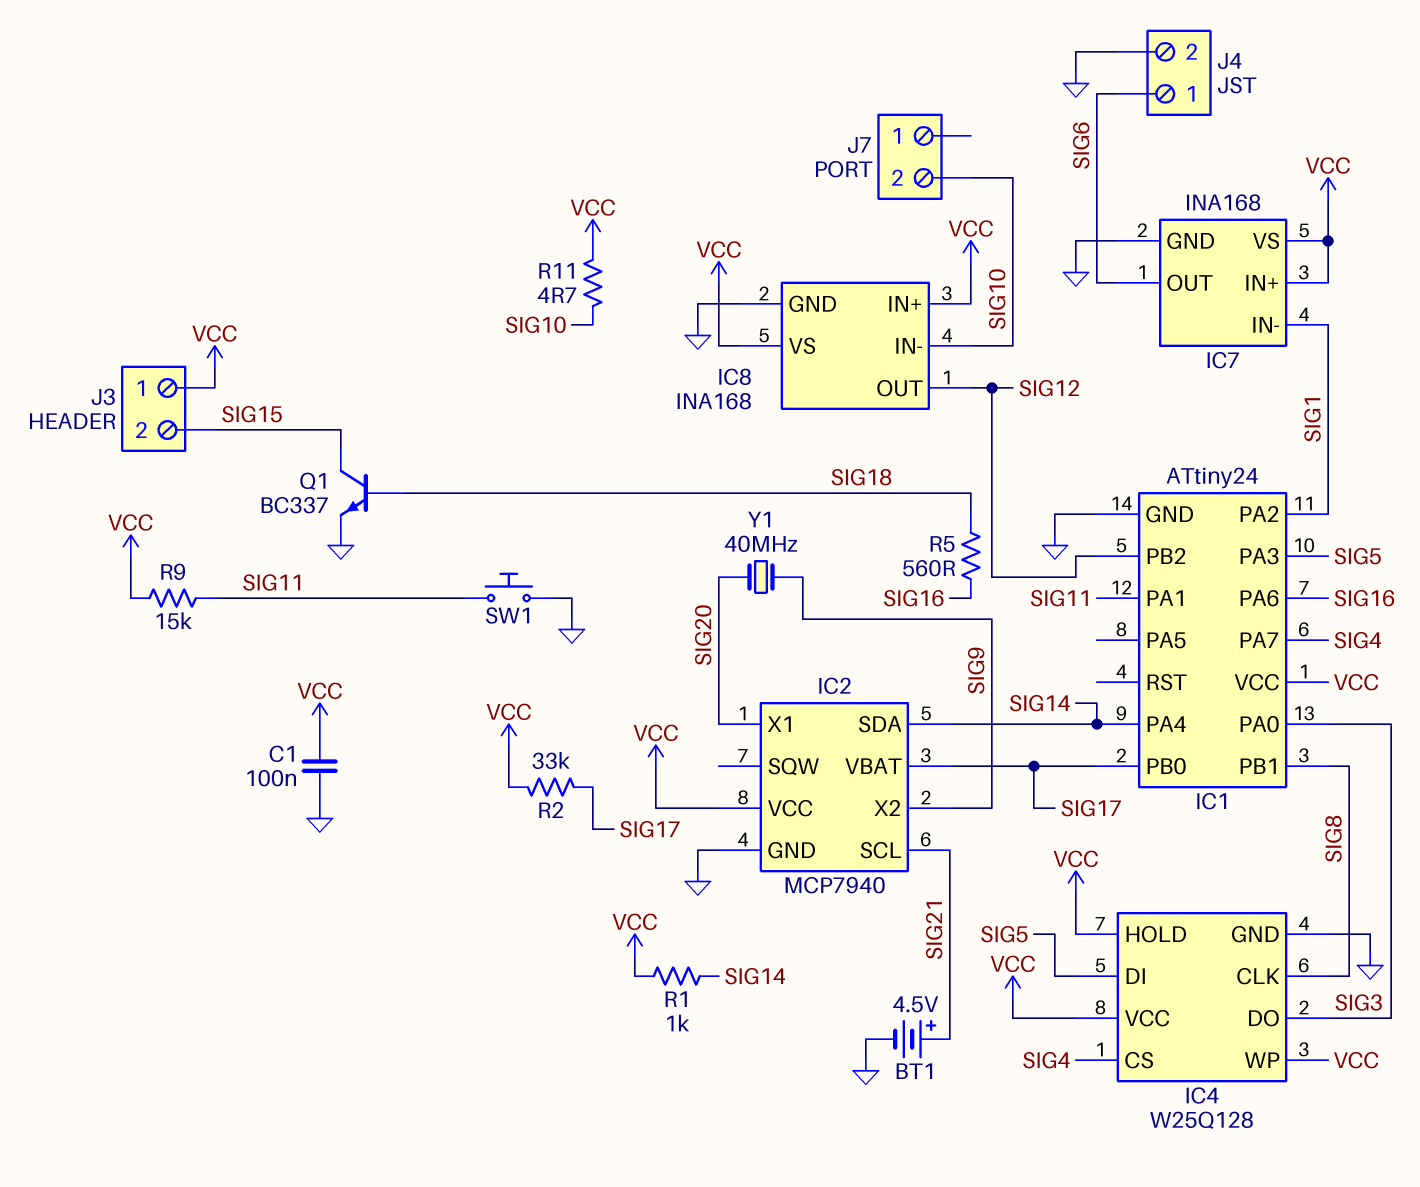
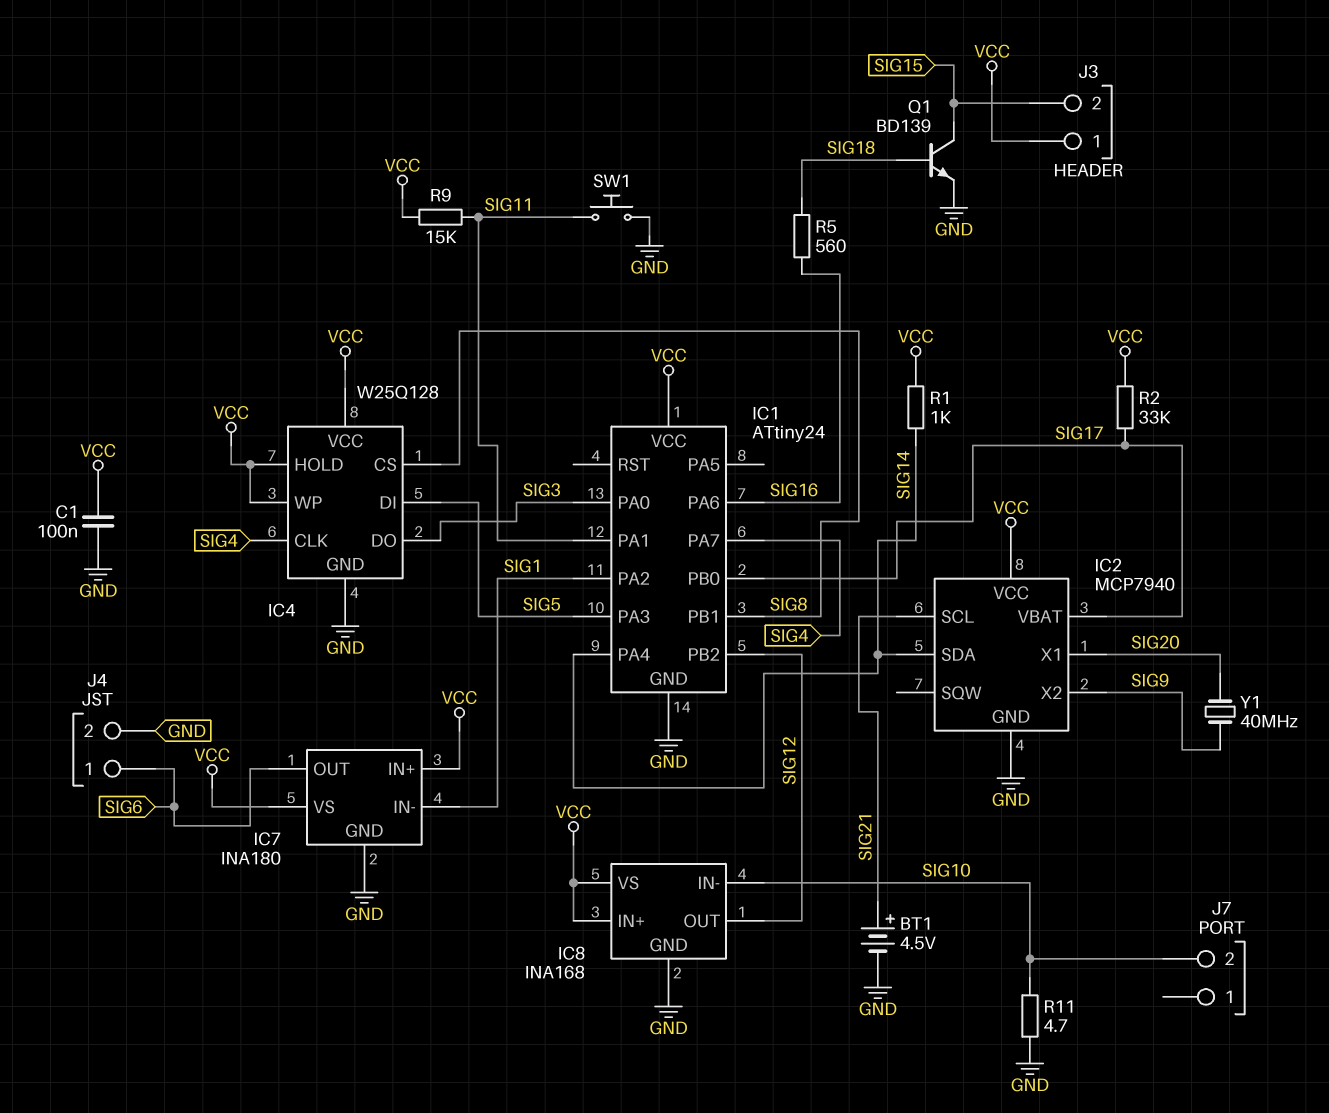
IC4 pin CLK: SIG8 -> SIG4
IC4 pin CS: SIG4 -> SIG8
IC7: INA168 -> INA180
Q1: NPN BC337 (B SIG18, C SIG15, E GND) -> NPN BD139 (B SIG18, C SIG15, E GND)
R11: 4.7 (SIG10, VCC) -> 4.7 (GND, SIG10)

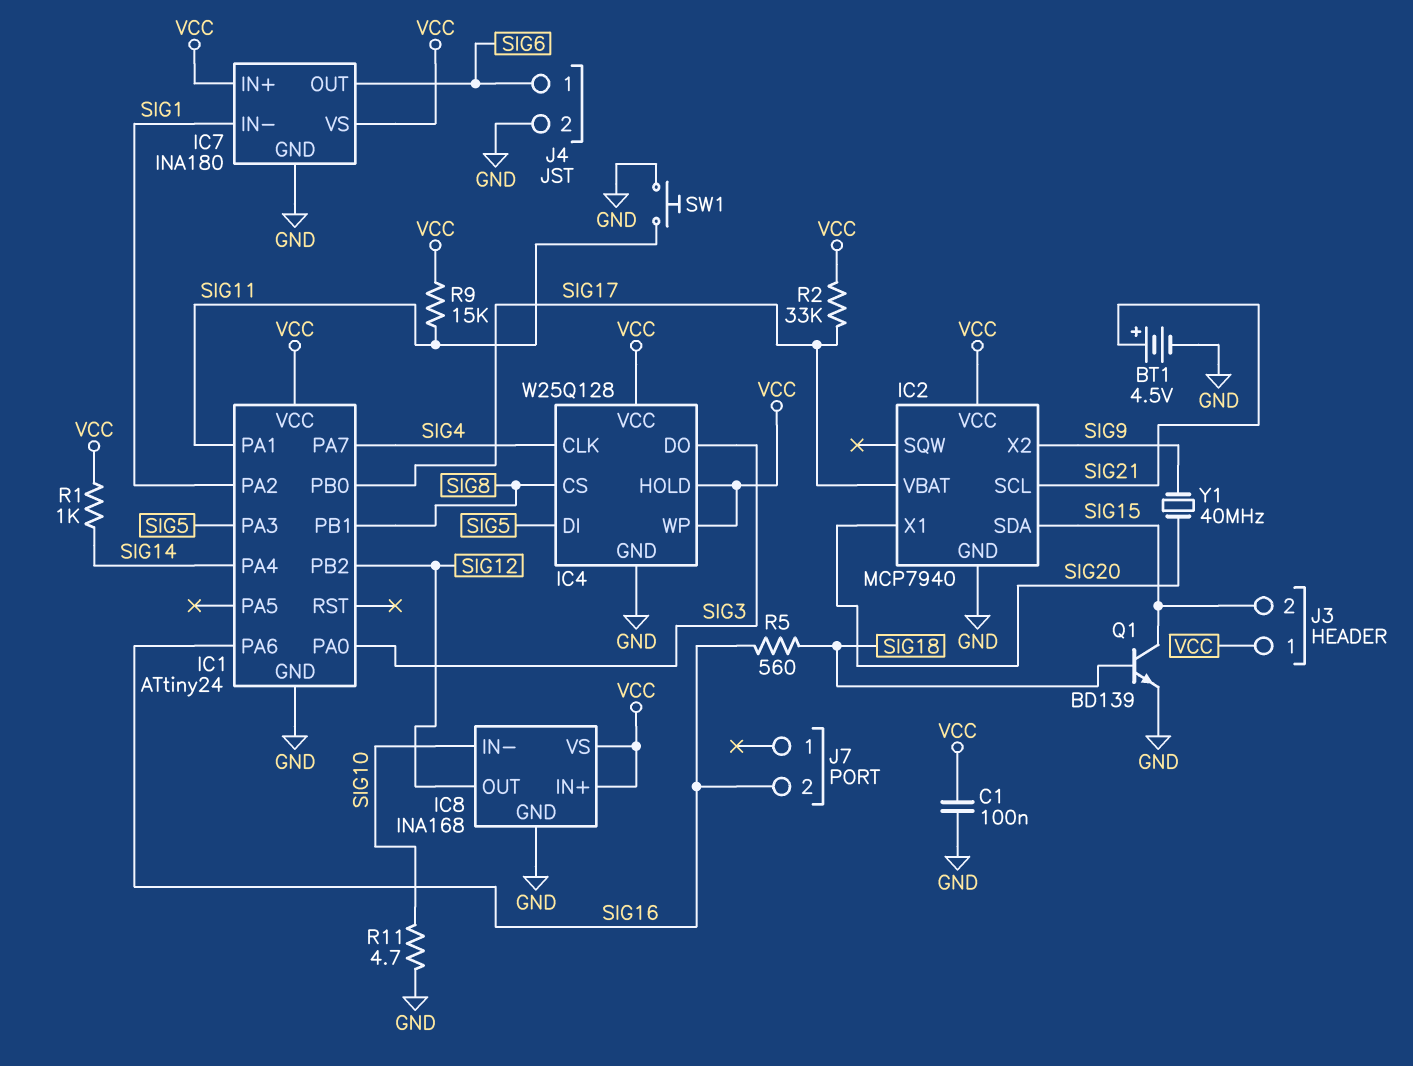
IC2 pin SDA: SIG14 -> SIG15
J7 pin 2: SIG10 -> SIG16

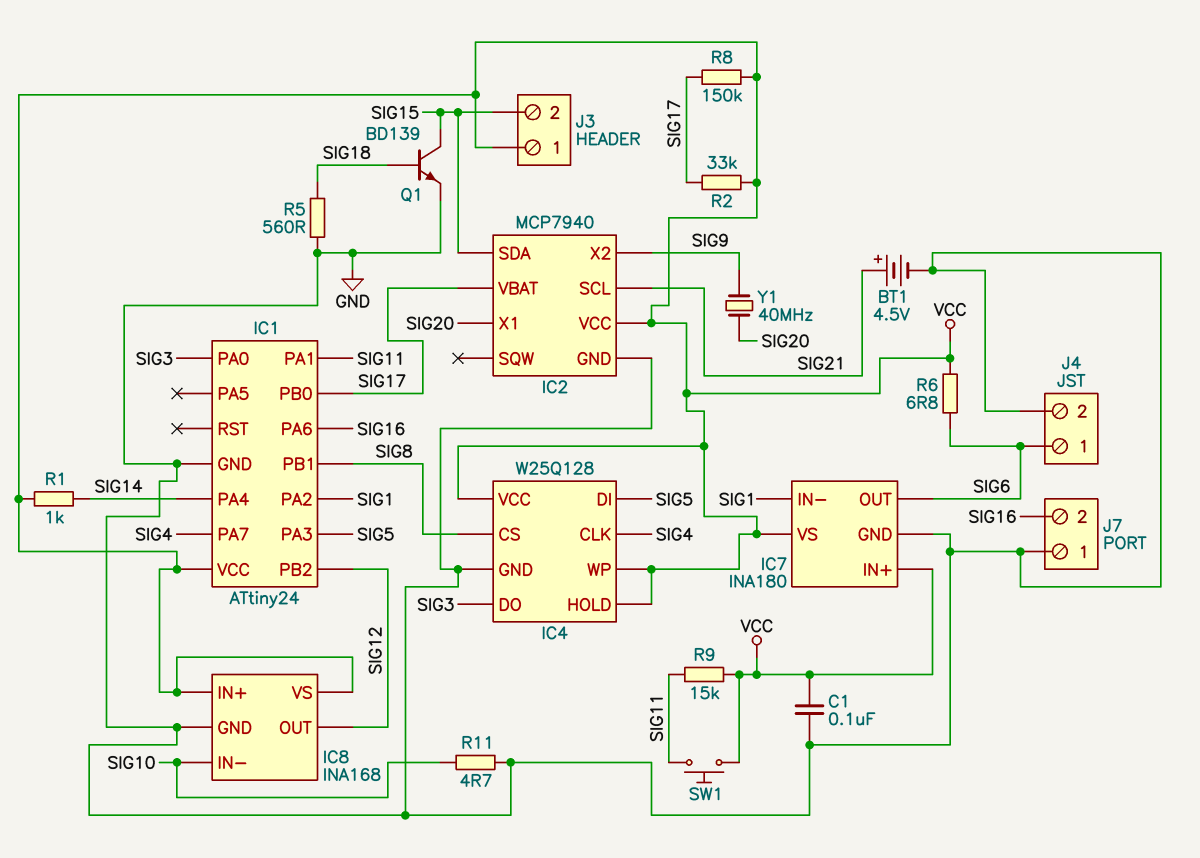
J7 pin 1: none -> GND
R5: 560 (SIG16, SIG18) -> 560 (GND, SIG18)
R6: none -> 6.8 (SIG6, VCC)
R8: none -> 150k (SIG17, VCC)
SW1: button (GND, SIG11) -> button (SIG11, VCC)

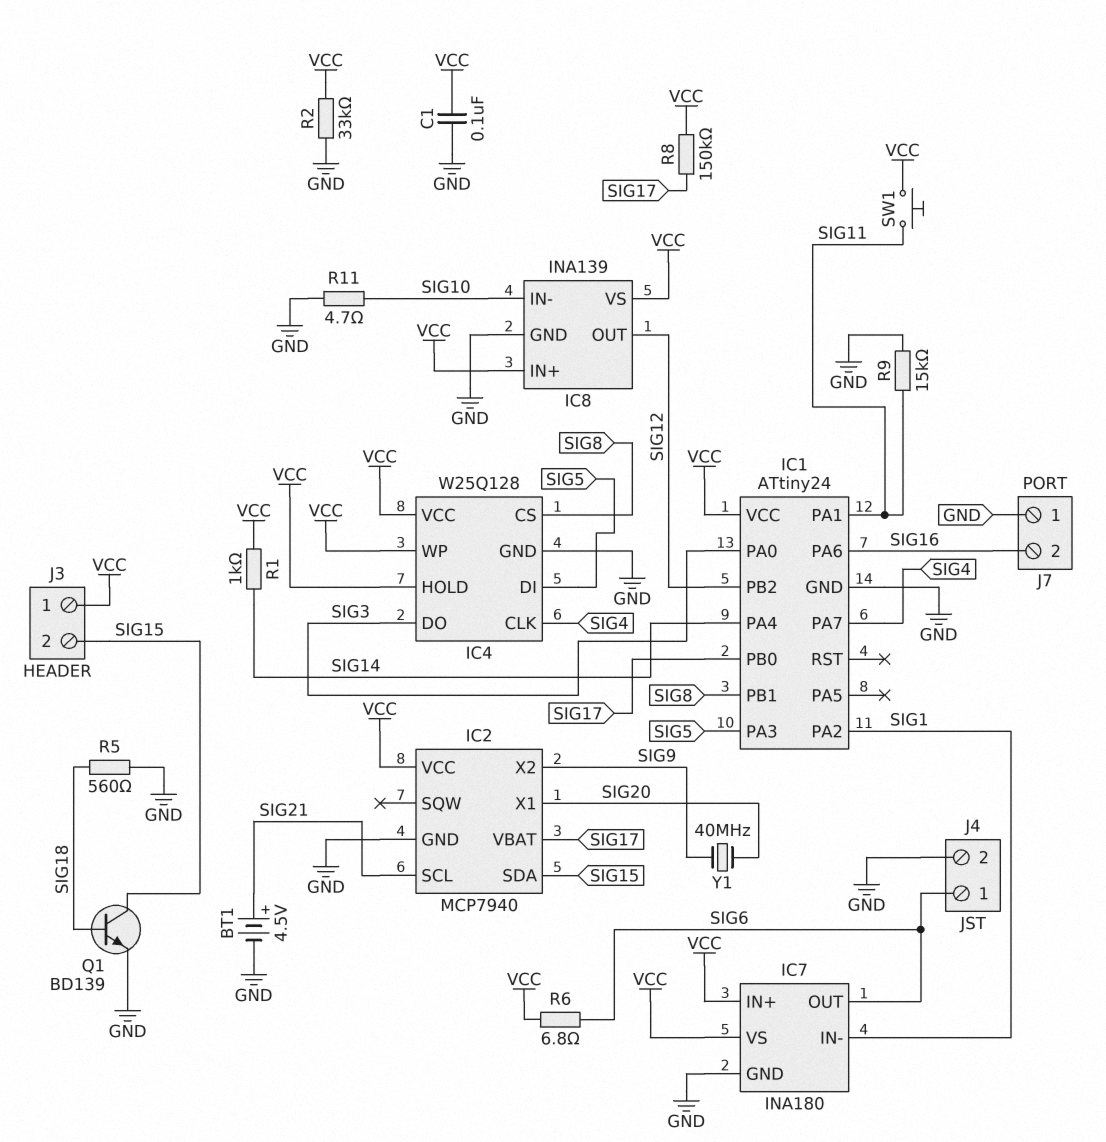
IC8: INA168 -> INA139
R2: 33k (SIG17, VCC) -> 33k (GND, VCC)
R9: 15k (SIG11, VCC) -> 15k (GND, SIG11)

